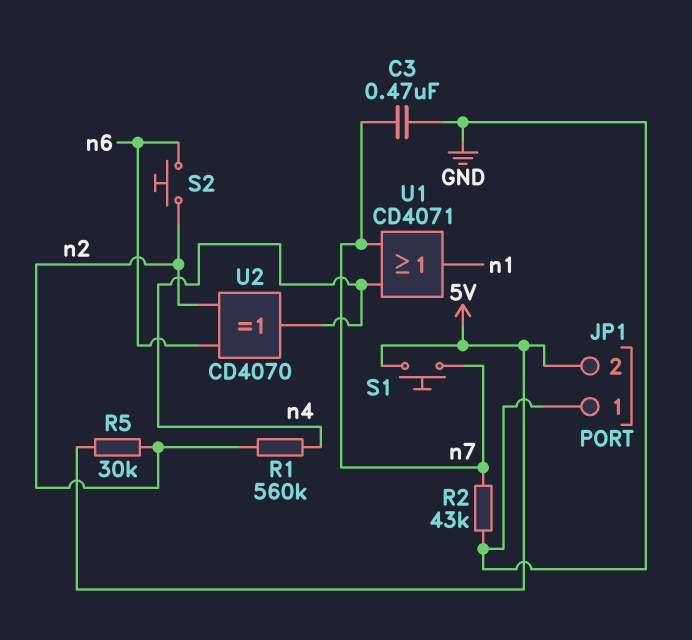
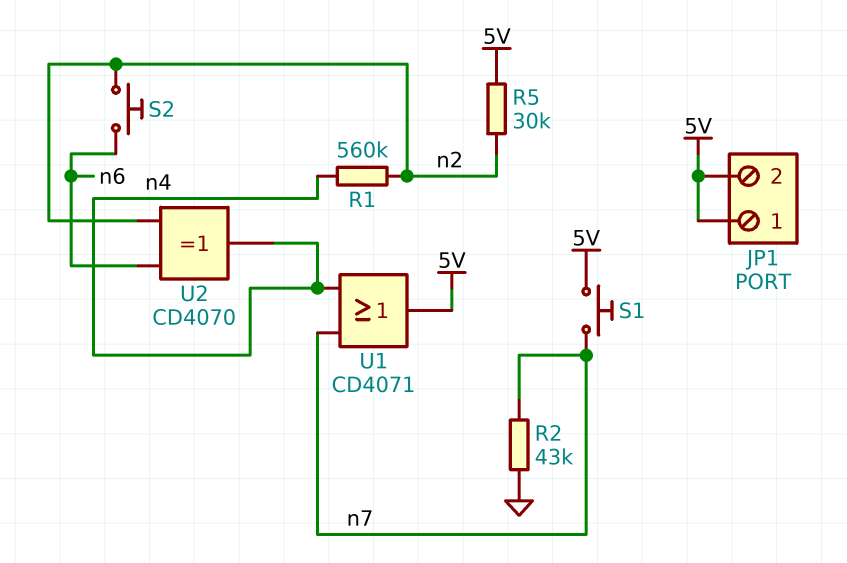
C3: 470nF (GND, n7) -> none
JP1 pin 1: GND -> 5V
U1: OR CD4071 (in n4, in n7, out n1) -> OR CD4071 (in n4, in n7, out 5V)

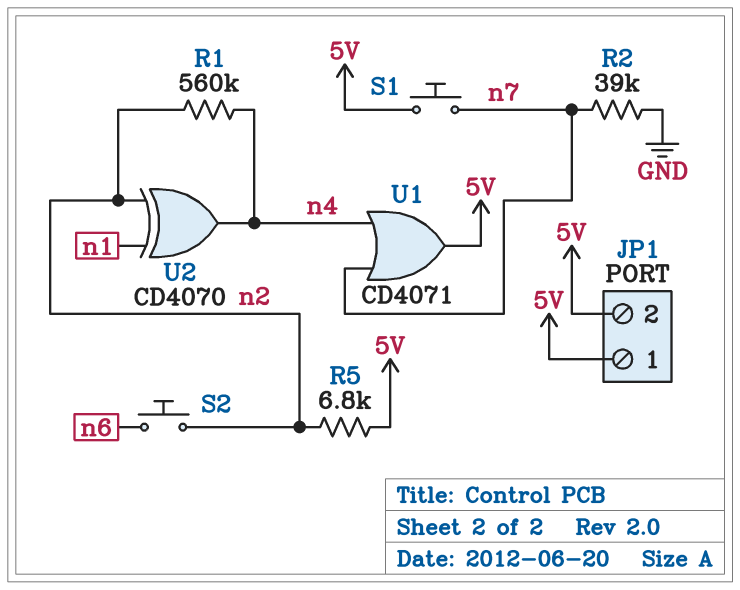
R2: 43k (GND, n7) -> 39k (GND, n7)
R5: 30k (5V, n2) -> 6.8k (5V, n2)
U2: XOR CD4070 (in n2, in n6, out n4) -> XOR CD4070 (in n1, in n2, out n4)

